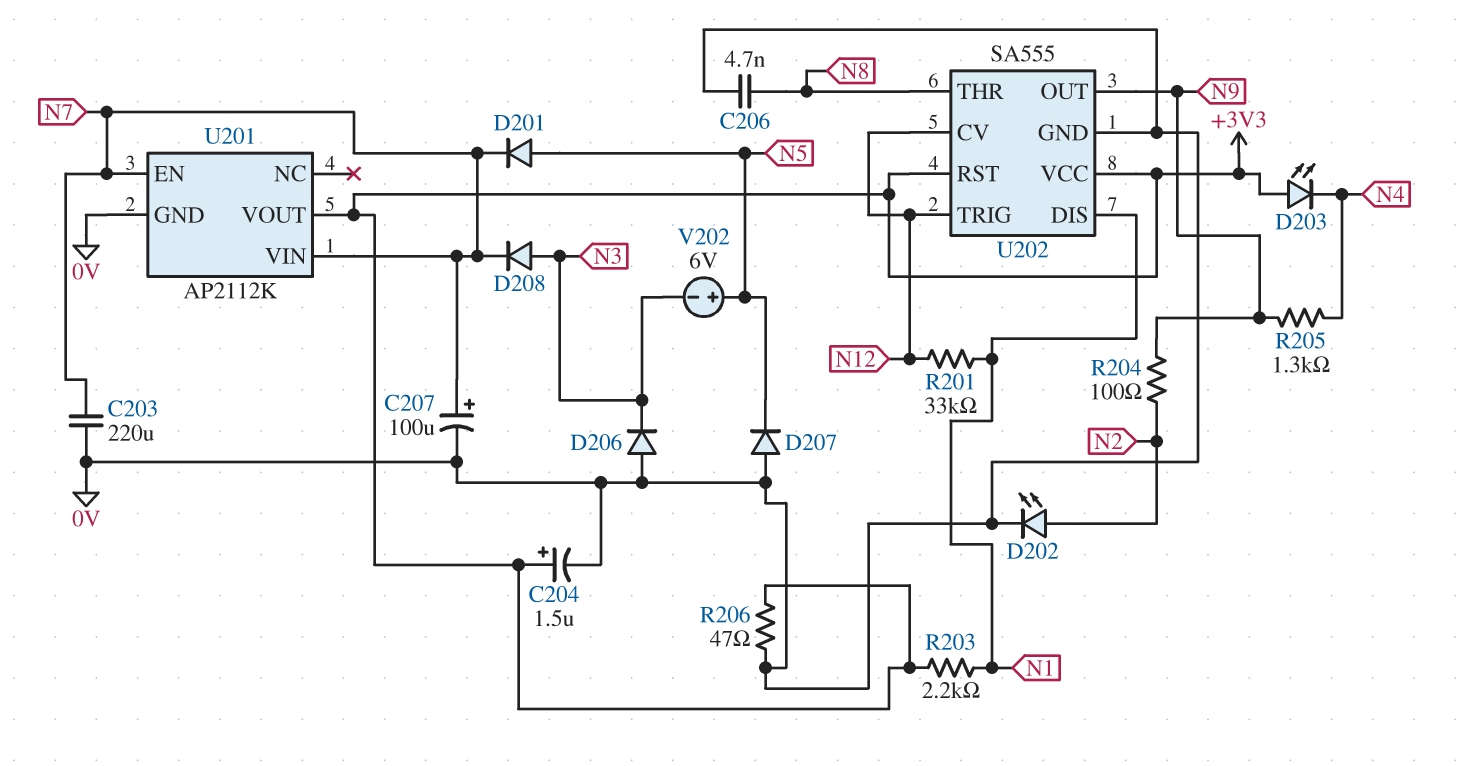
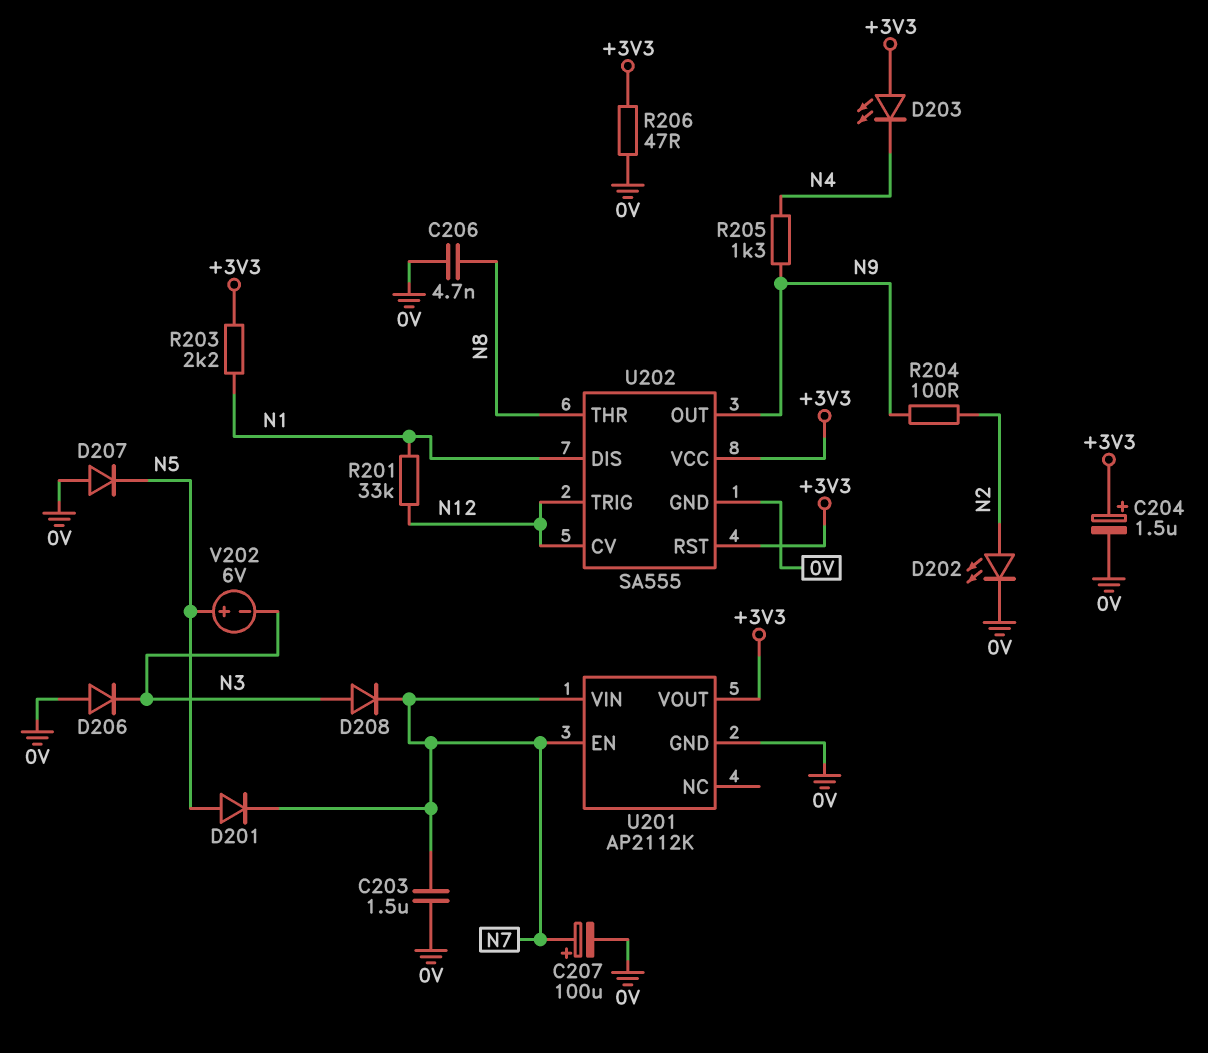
C203: 220uF (0V, N7) -> 1.5uF (0V, N7)

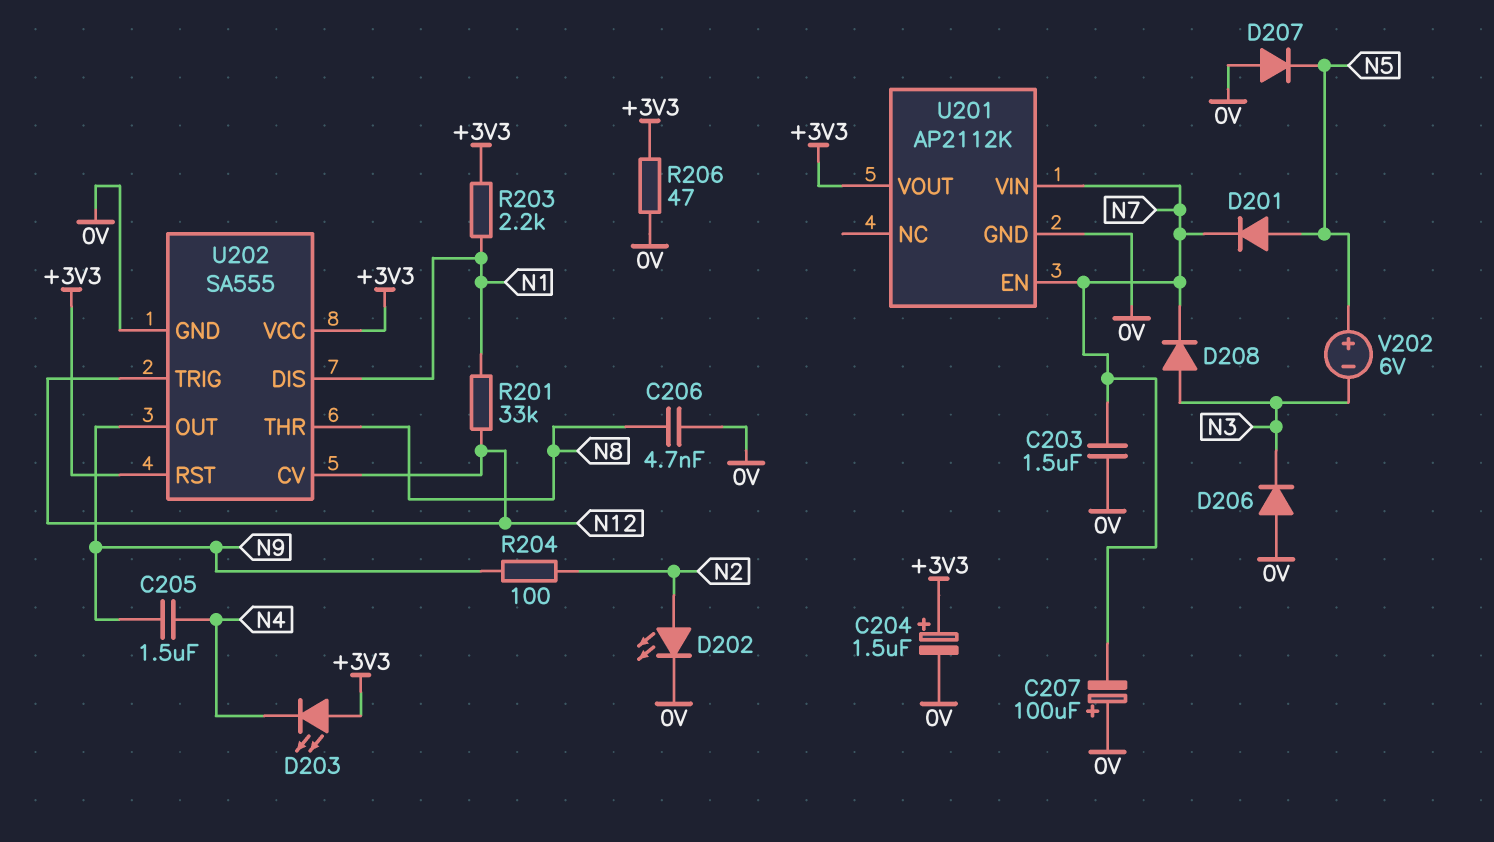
C205: none -> 1.5uF (N4, N9)
C207: 100uF (plus N7, minus 0V) -> 100uF (plus 0V, minus N7)
R205: 1.3k (N4, N9) -> none

